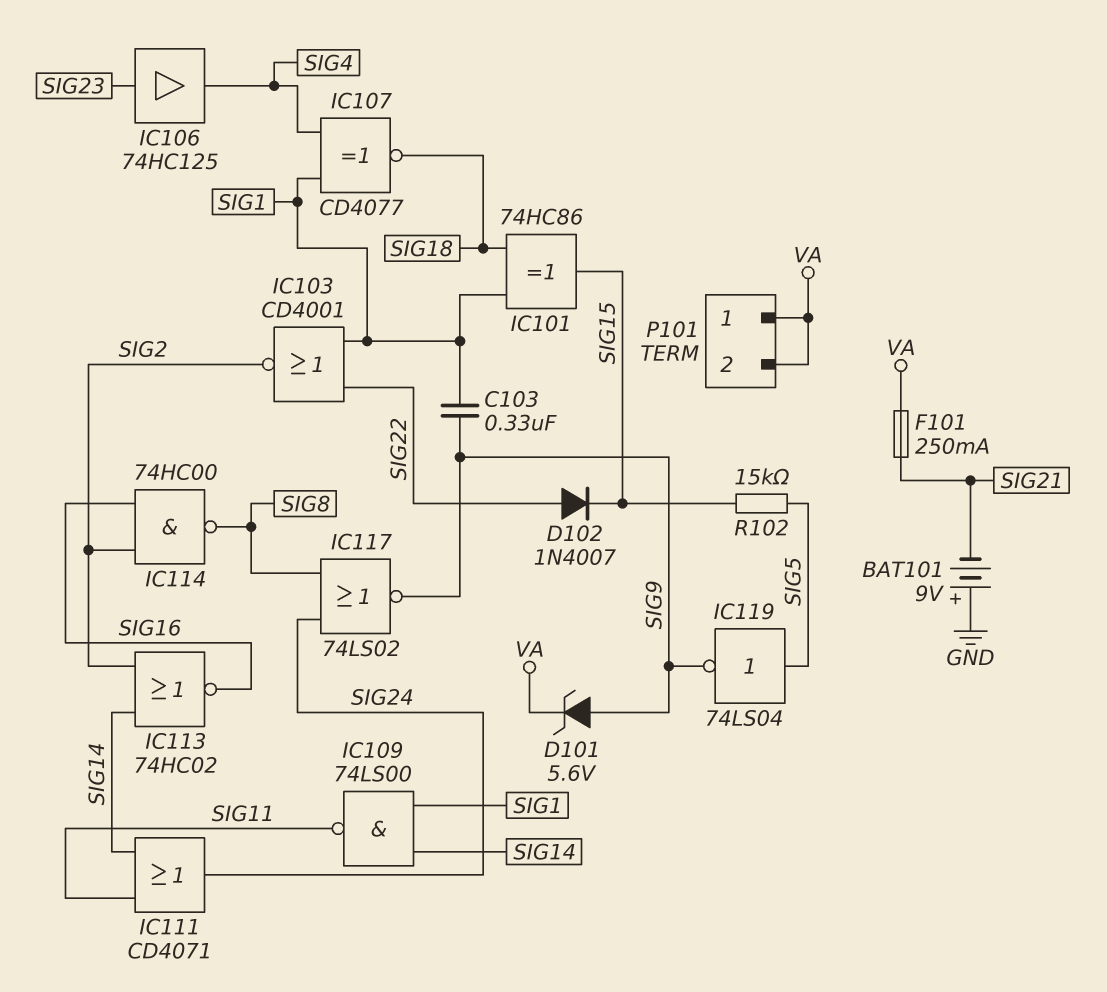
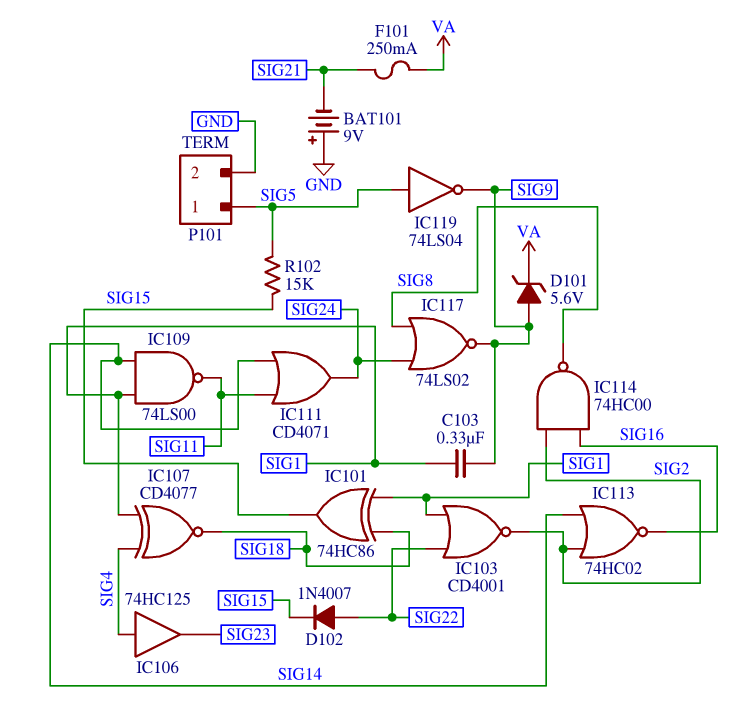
IC106: buffer 74HC125 (in SIG23, out SIG4) -> buffer 74HC125 (in SIG4, out SIG23)
P101 pin 1: VA -> SIG5
P101 pin 2: VA -> GND

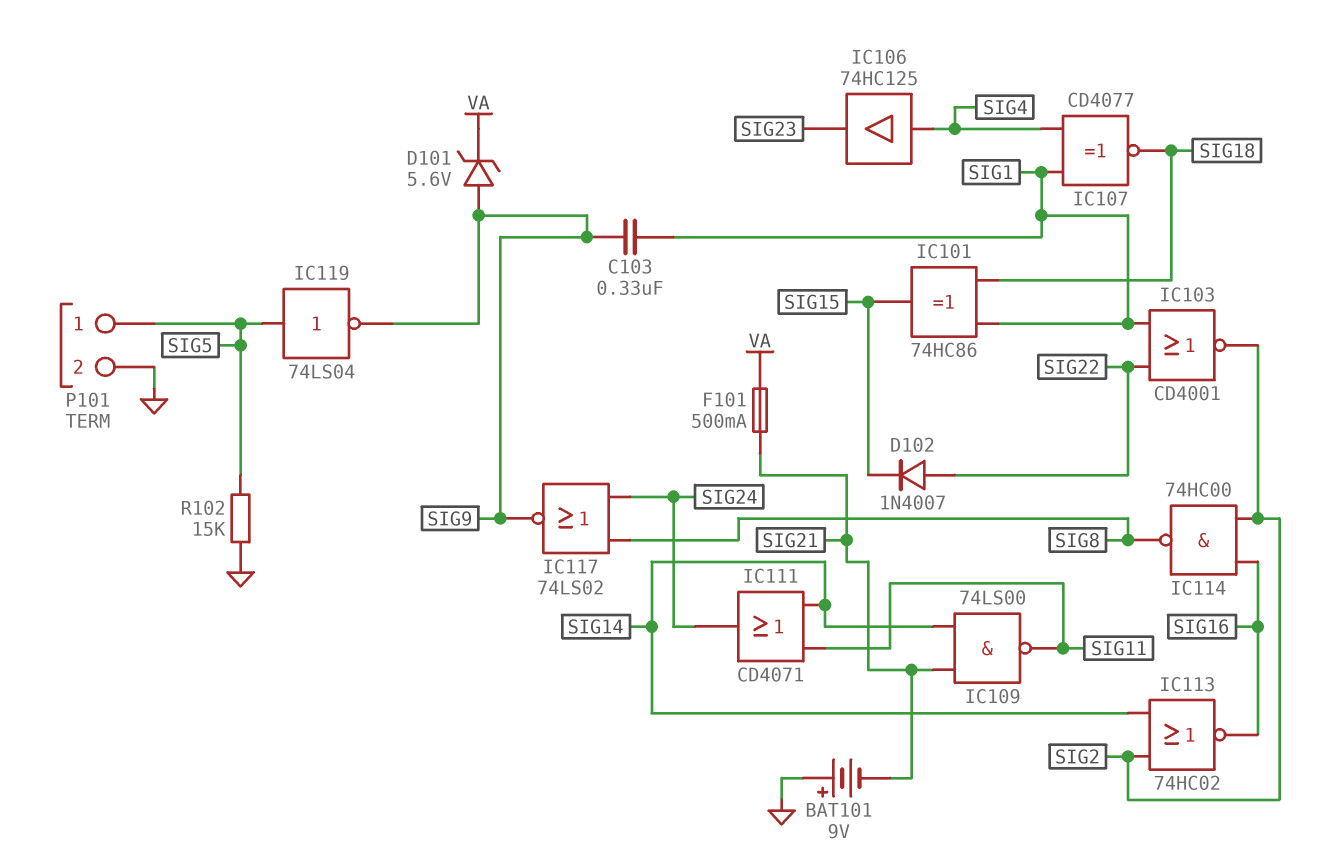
F101: 250mA (SIG21, VA) -> 500mA (SIG21, VA)
IC109: NAND 74LS00 (in SIG1, in SIG14, out SIG11) -> NAND 74LS00 (in SIG14, in SIG21, out SIG11)
R102: 15k (SIG5, SIG15) -> 15k (GND, SIG5)

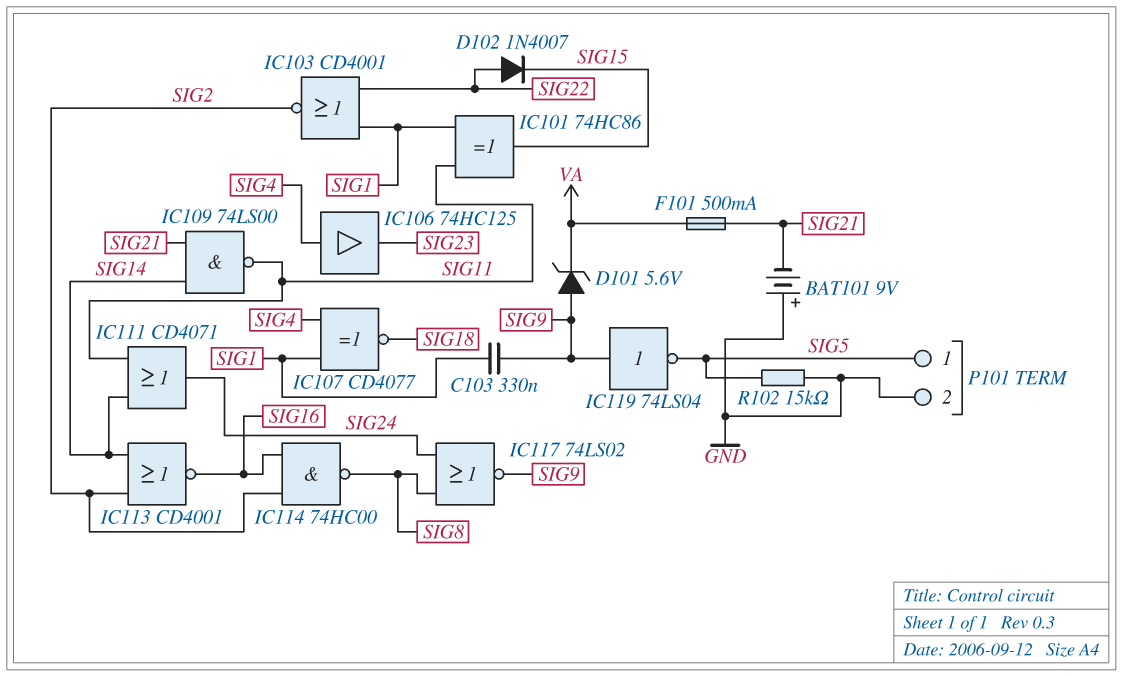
IC101: XOR 74HC86 (in SIG1, in SIG18, out SIG15) -> XOR 74HC86 (in SIG1, in SIG11, out SIG15)
IC113: NOR 74HC02 (in SIG2, in SIG14, out SIG16) -> NOR CD4001 (in SIG2, in SIG14, out SIG16)
IC119: NOT 74LS04 (in SIG5, out SIG9) -> NOT 74LS04 (in SIG9, out SIG5)

